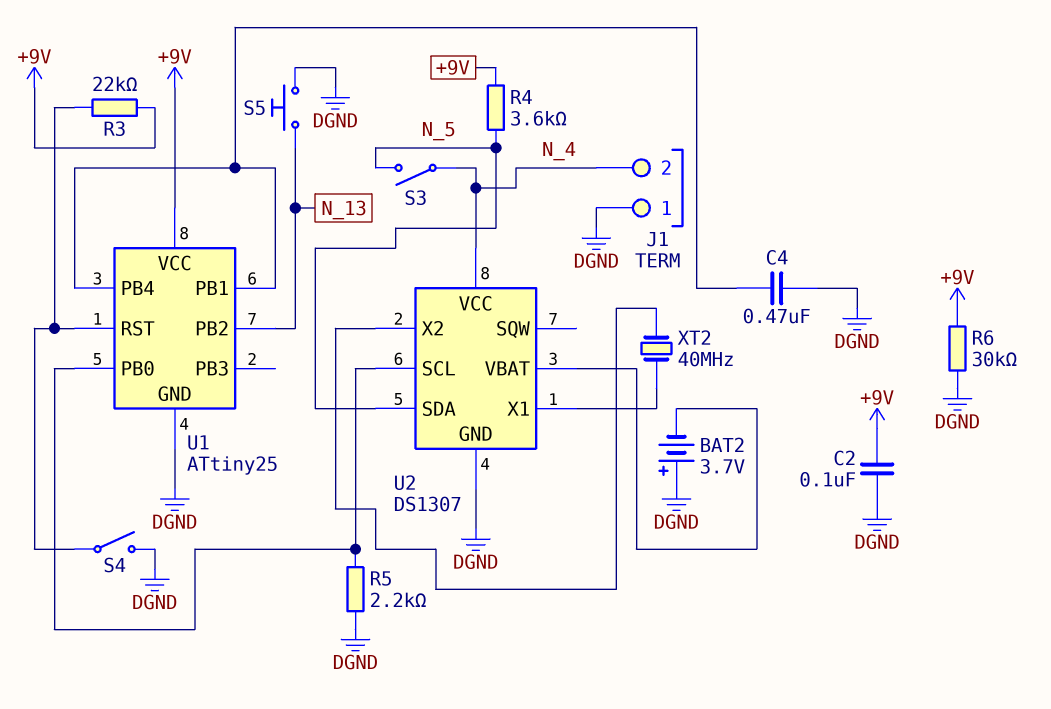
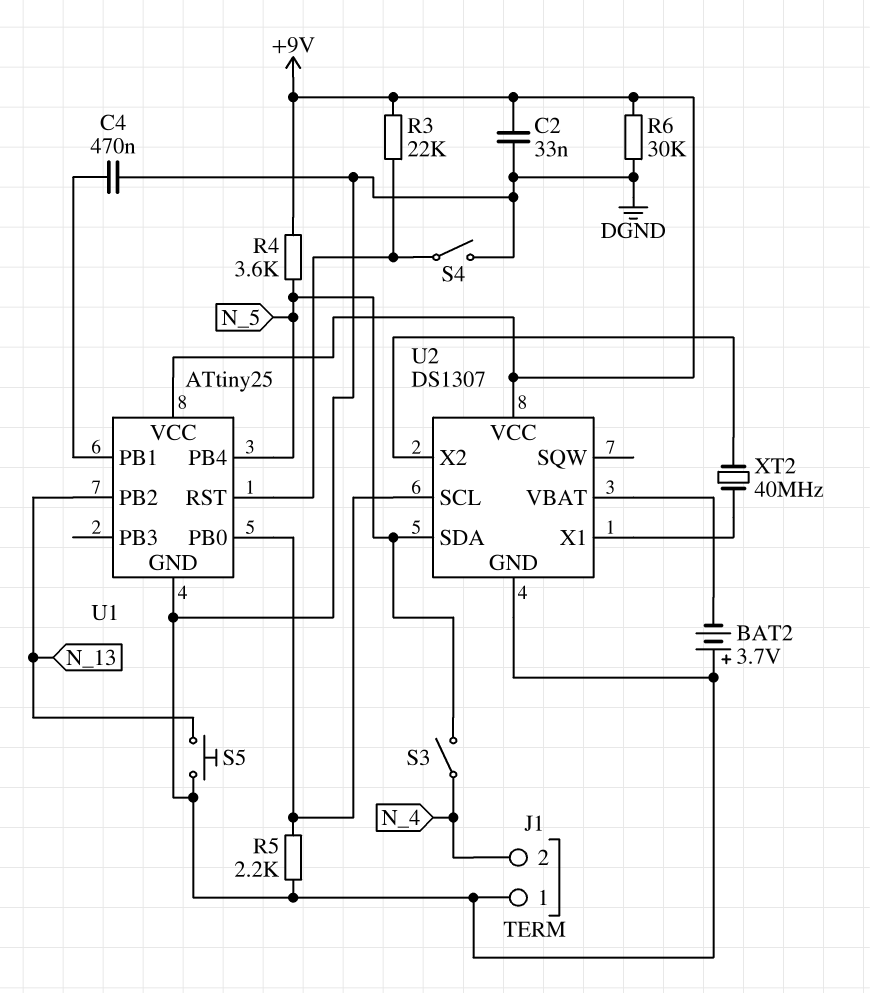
C2: 100nF (+9V, DGND) -> 33nF (+9V, DGND)
U1 pin PB4: U1/PB1 -> N_5
U2 pin VCC: N_4 -> +9V

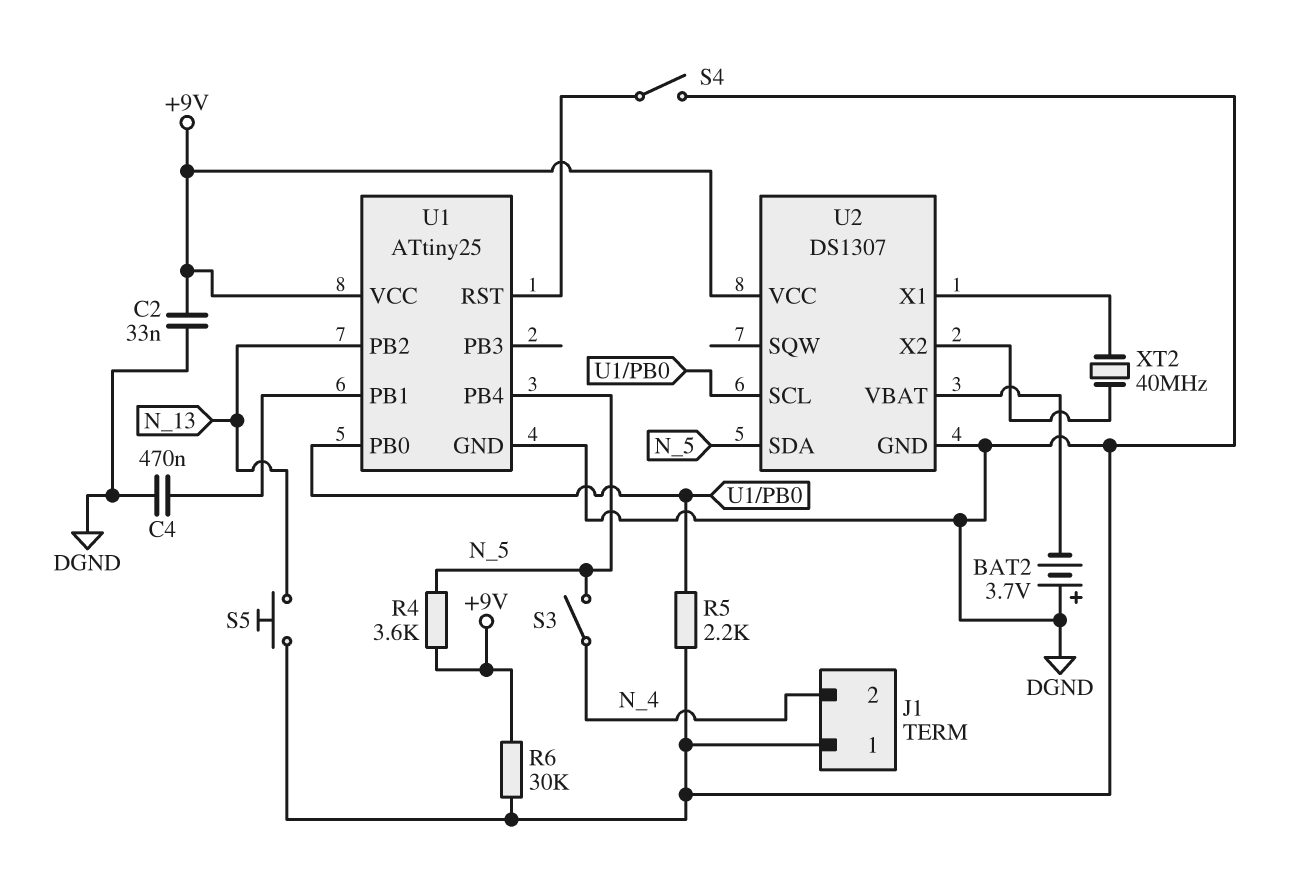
R3: 22k (+9V, U1/RST) -> none

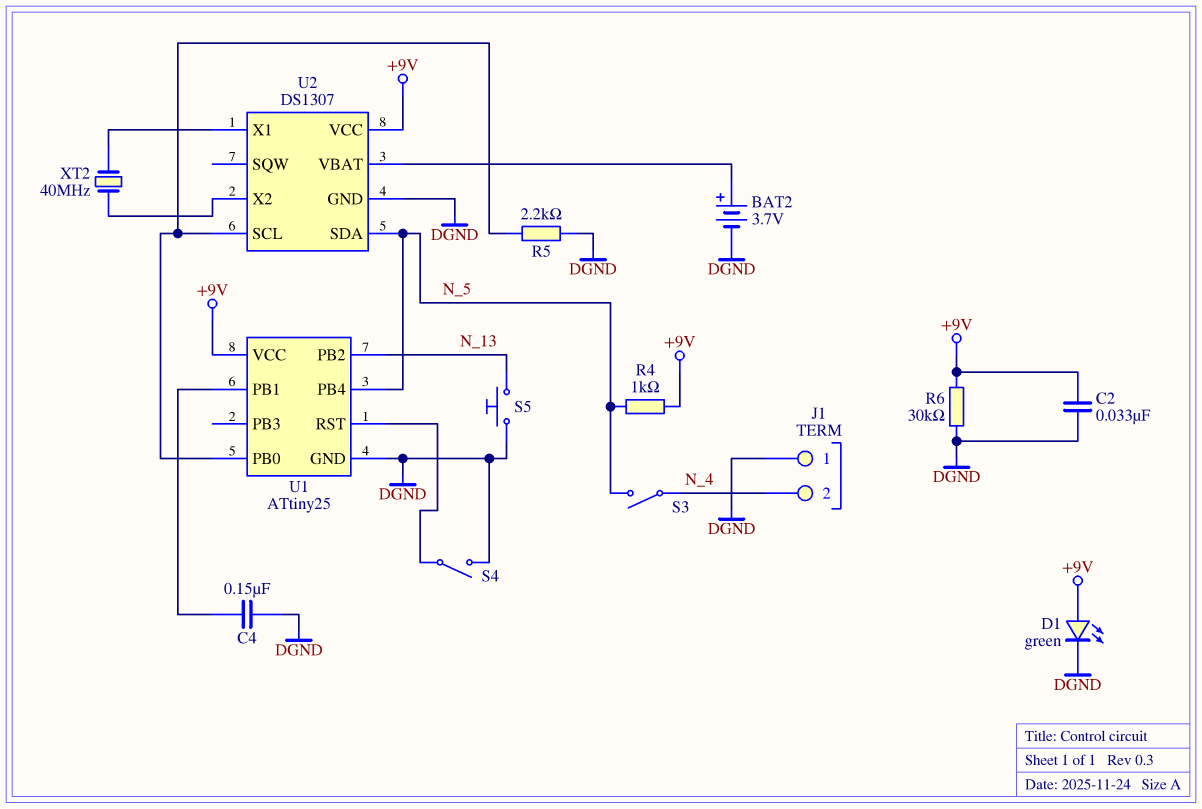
BAT2: 3.7V (plus DGND, minus U2/VBAT) -> 3.7V (plus U2/VBAT, minus DGND)
C4: 470nF (DGND, U1/PB1) -> 150nF (DGND, U1/PB1)
D1: none -> LED green (A +9V, K DGND)
R4: 3.6k (+9V, N_5) -> 1k (+9V, N_5)

